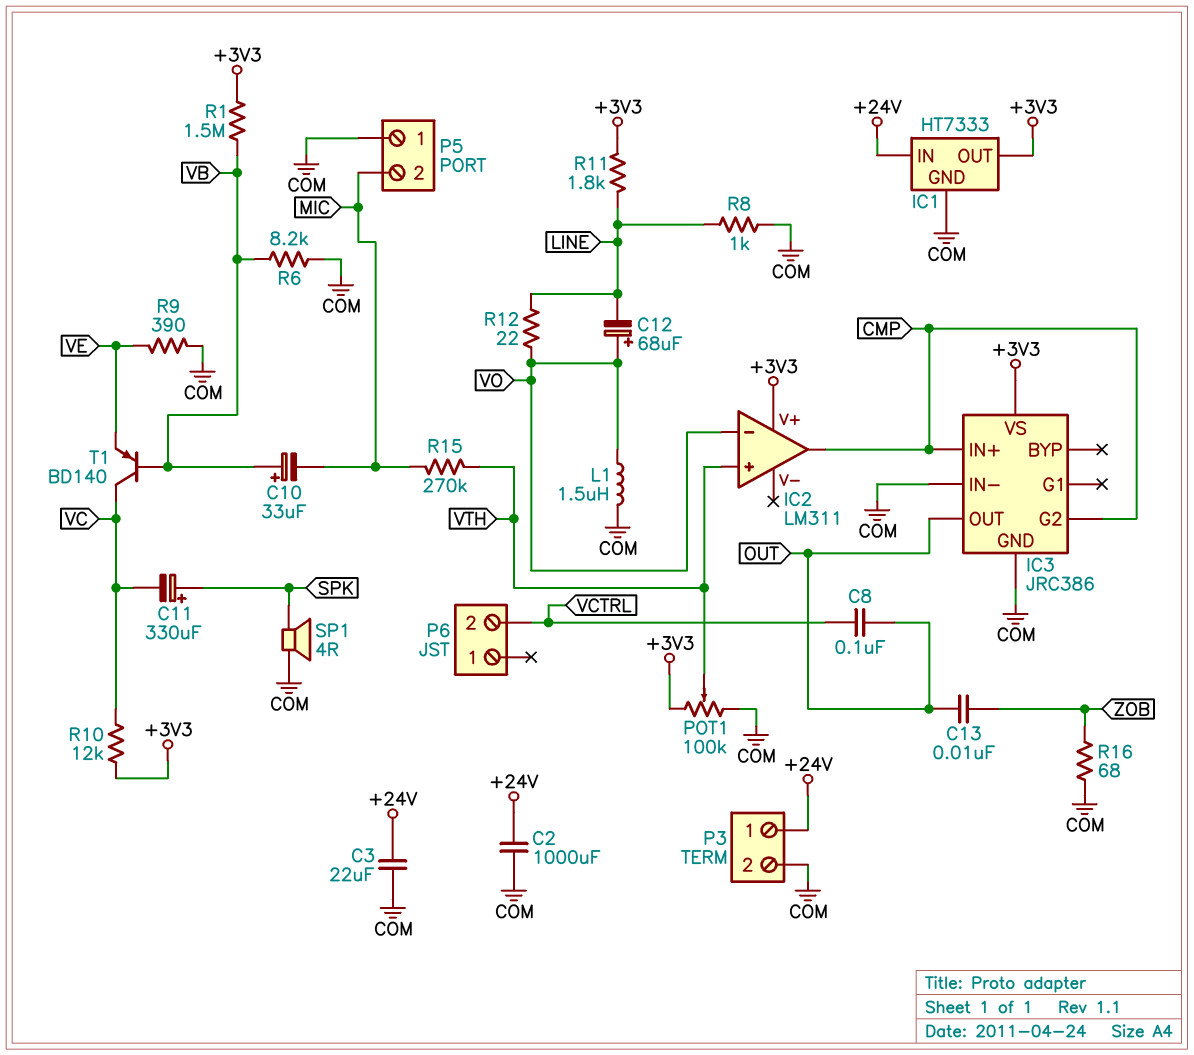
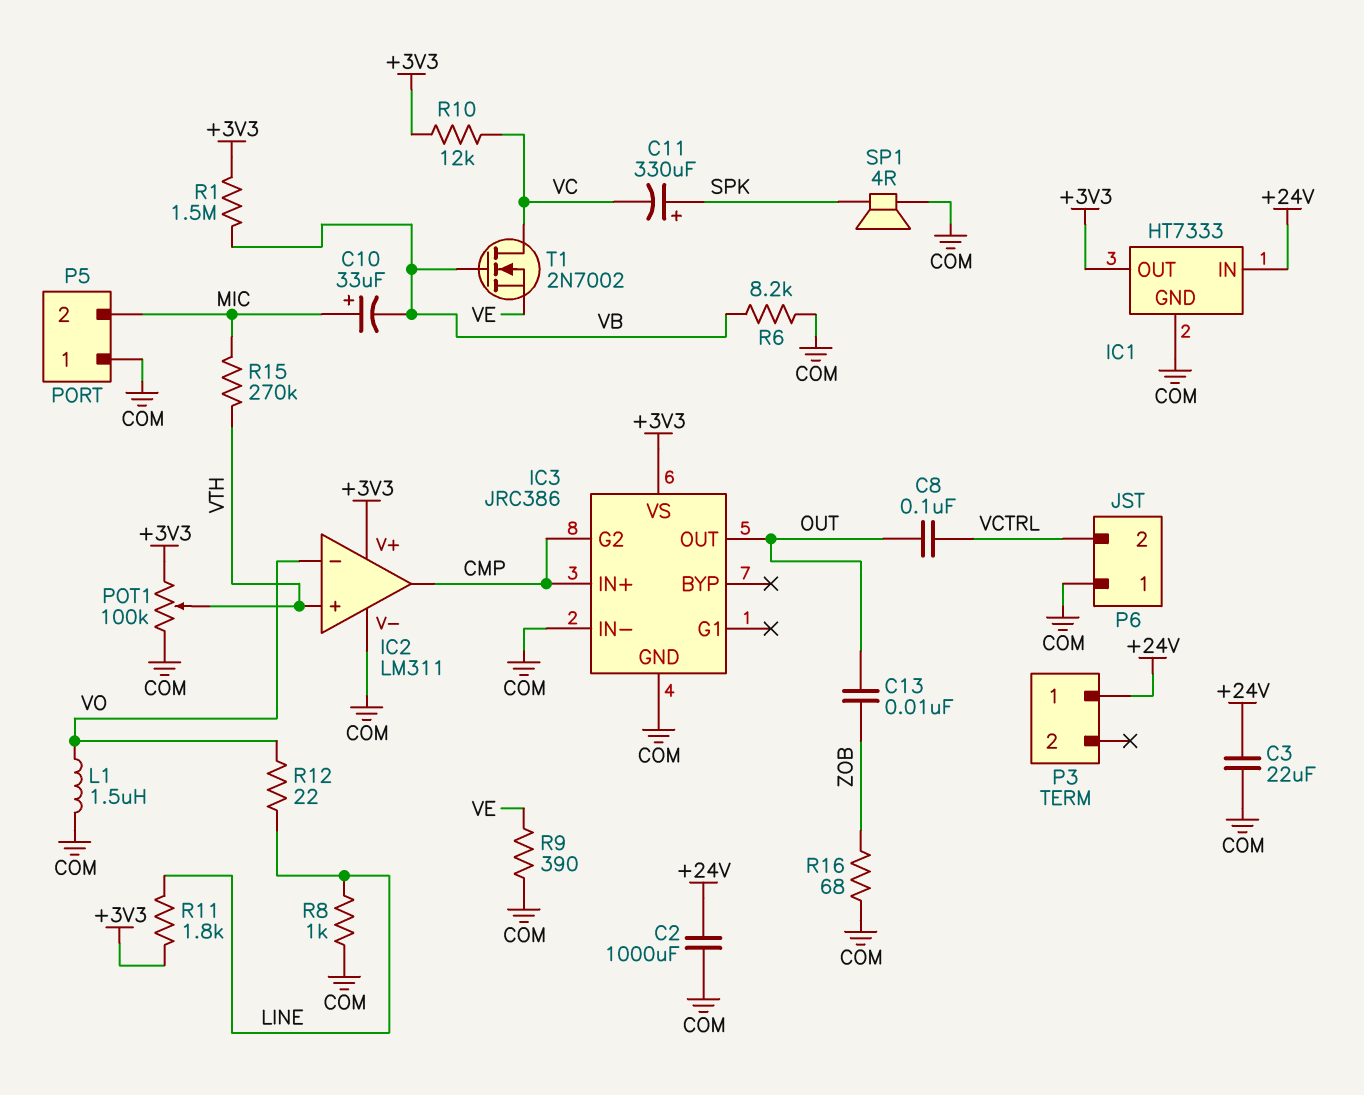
C10: 33uF (plus VB, minus MIC) -> 33uF (plus MIC, minus VB)
C12: 68uF (plus VO, minus LINE) -> none
IC2 pin V-: none -> COM
P3 pin 2: COM -> none
P6 pin 1: none -> COM
T1: PNP BD140 (B VB, C VC, E VE) -> NMOS 2N7002 (G VB, D VC, S VE)

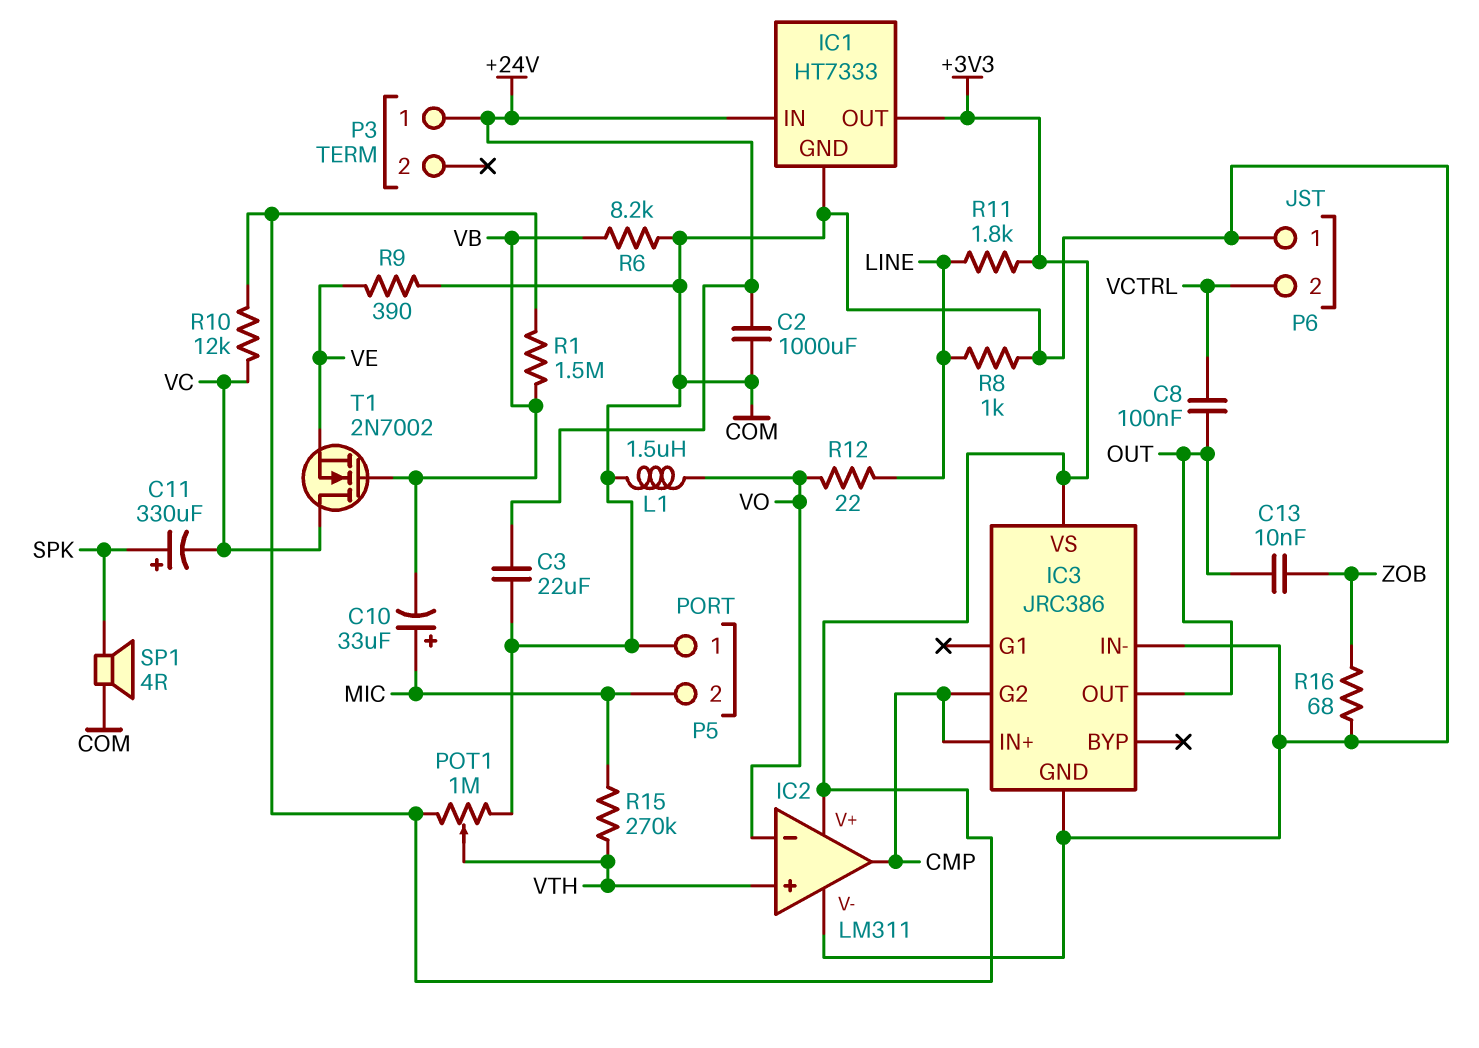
POT1: 100k (+3V3, COM, wiper VTH) -> 1M (+3V3, COM, wiper VTH)

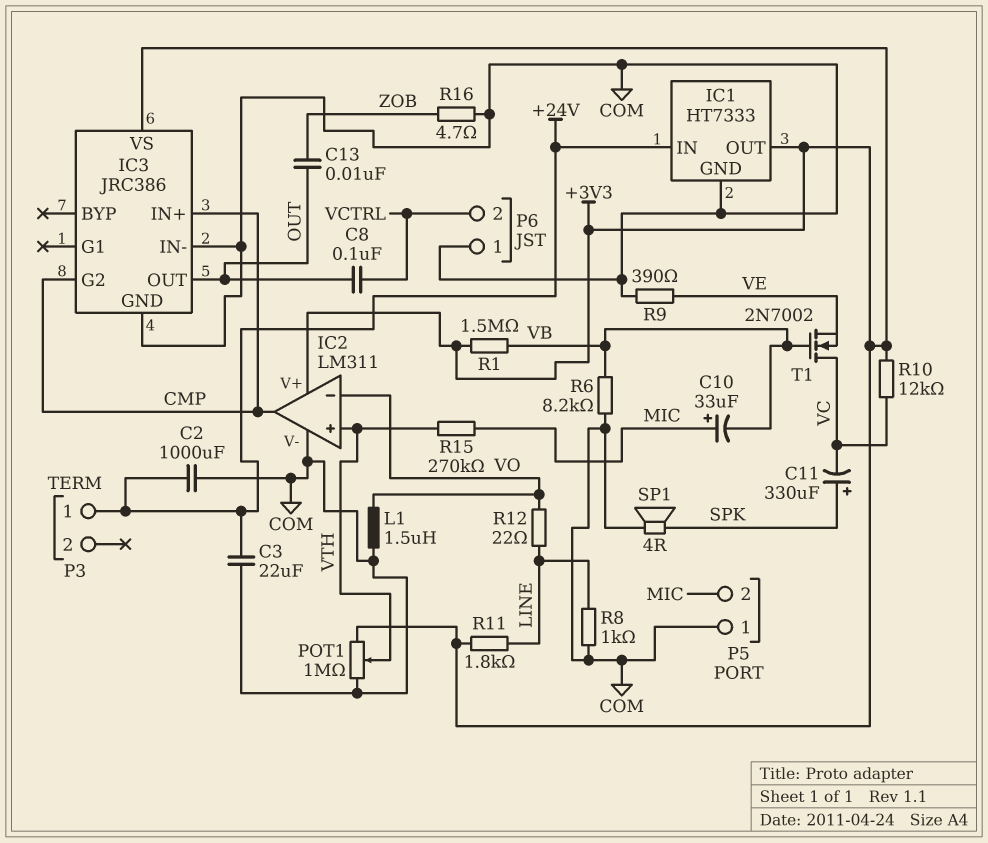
R16: 68 (COM, ZOB) -> 4.7 (COM, ZOB)

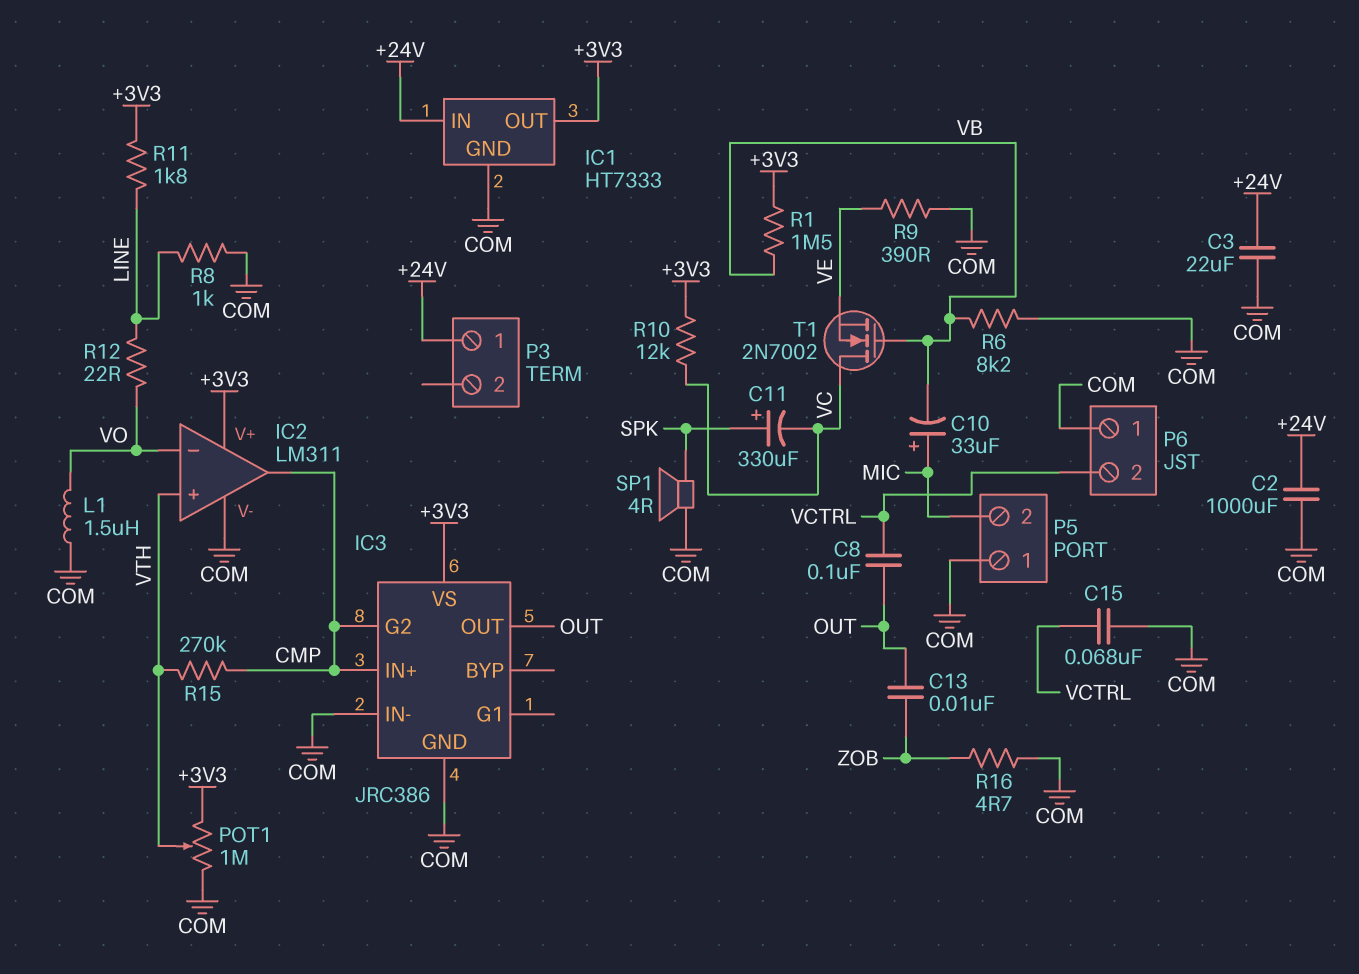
C15: none -> 68nF (COM, VCTRL)
R15: 270k (MIC, VTH) -> 270k (CMP, VTH)

